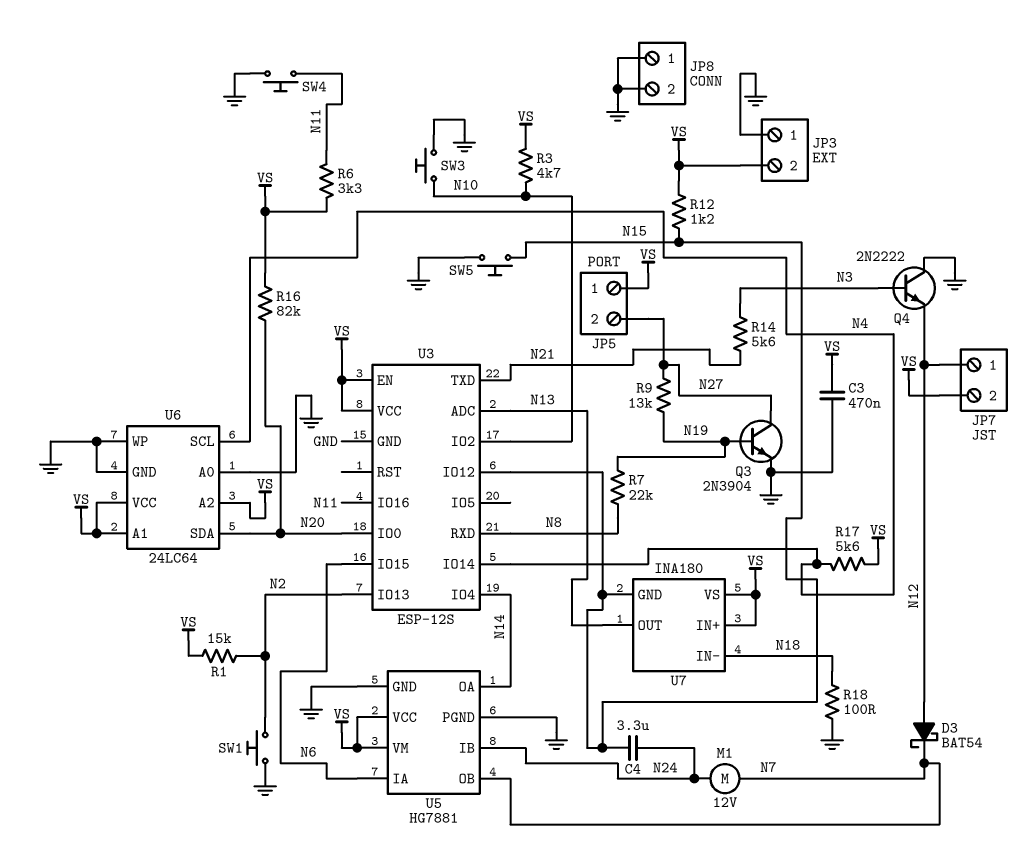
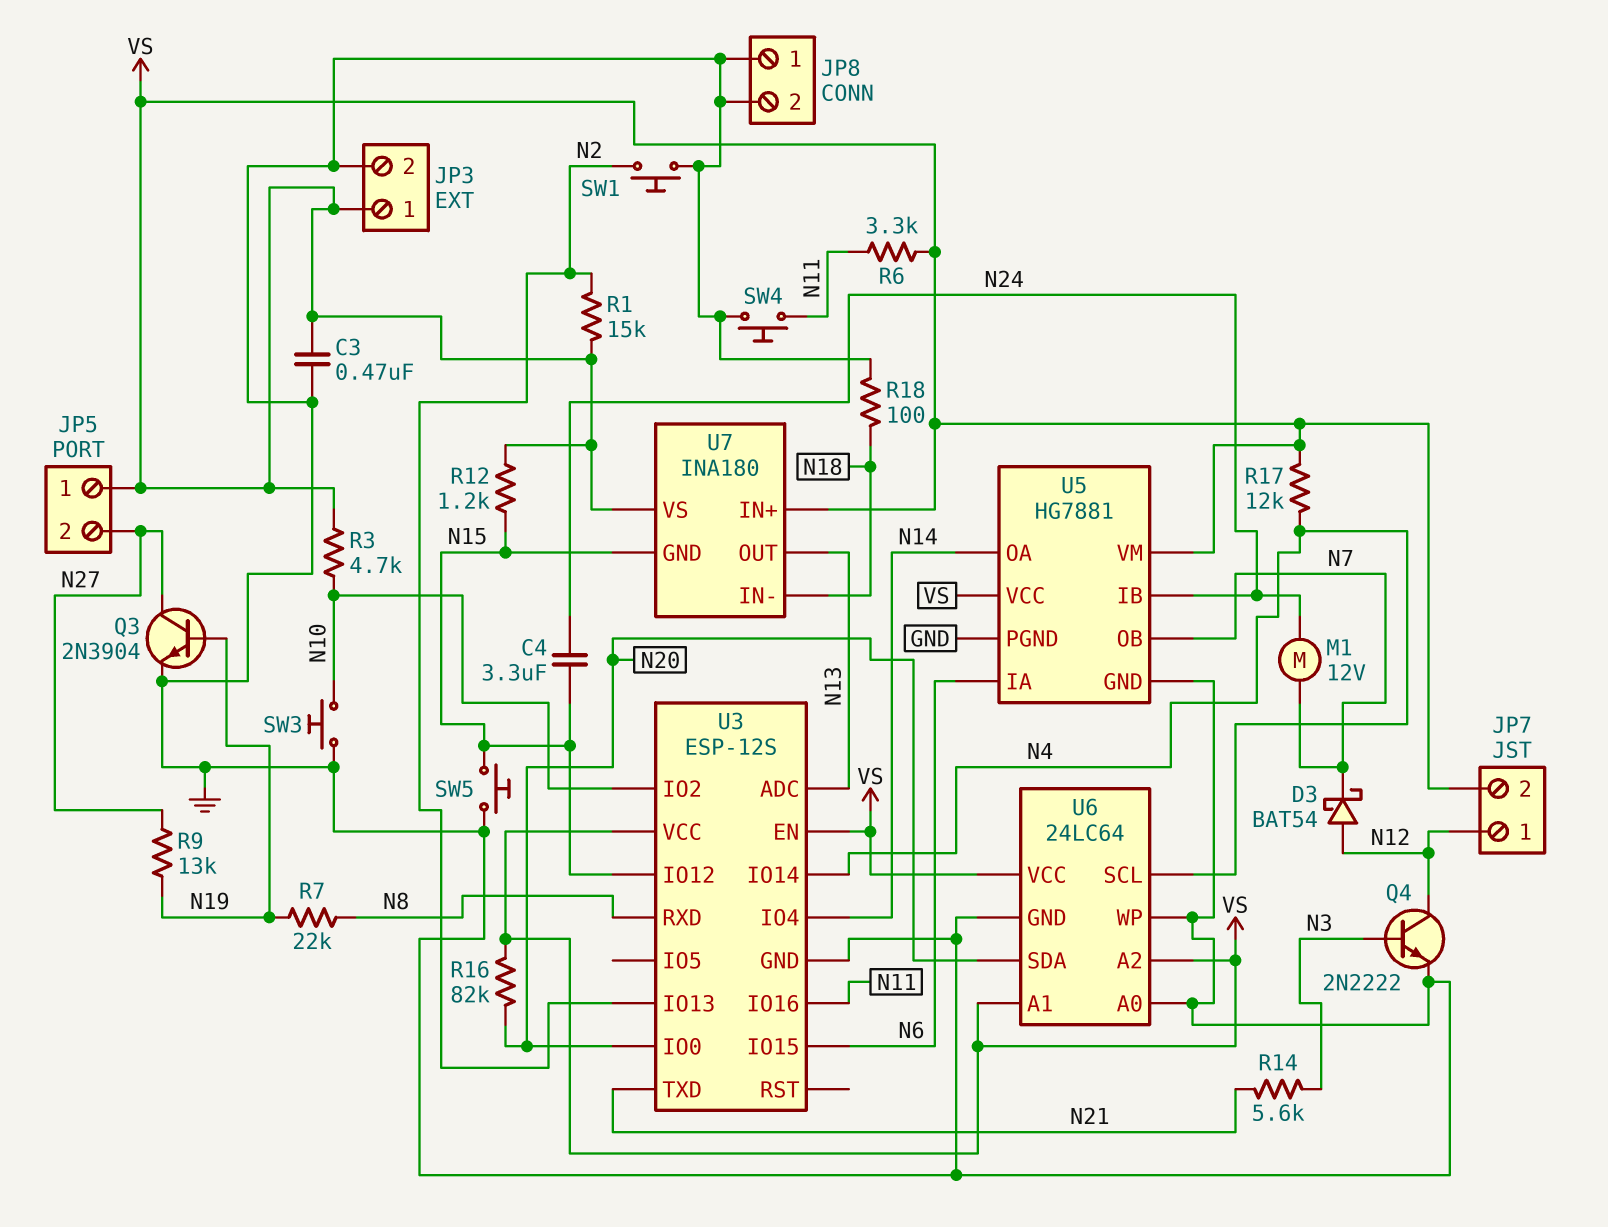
JP3 pin 1: GND -> VS
JP3 pin 2: VS -> GND
Q4: NPN 2N2222 (B N3, C GND, E N12) -> NPN 2N2222 (B N3, C N12, E GND)
R17: 5.6k (N4, VS) -> 12k (N4, VS)

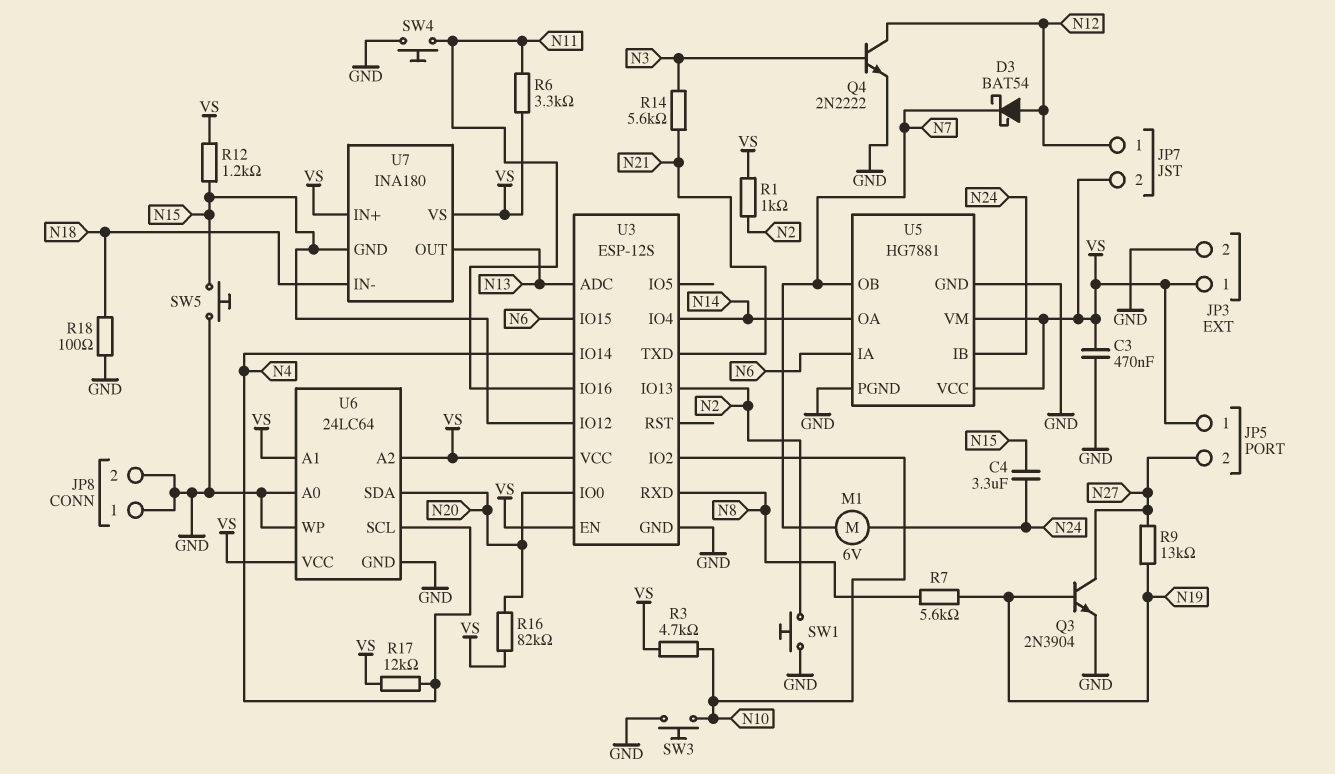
M1: motor 12V (N7, N24) -> motor 6V (N7, N24)
R1: 15k (N2, VS) -> 1k (N2, VS)
R7: 22k (N8, N19) -> 5.6k (N8, N19)

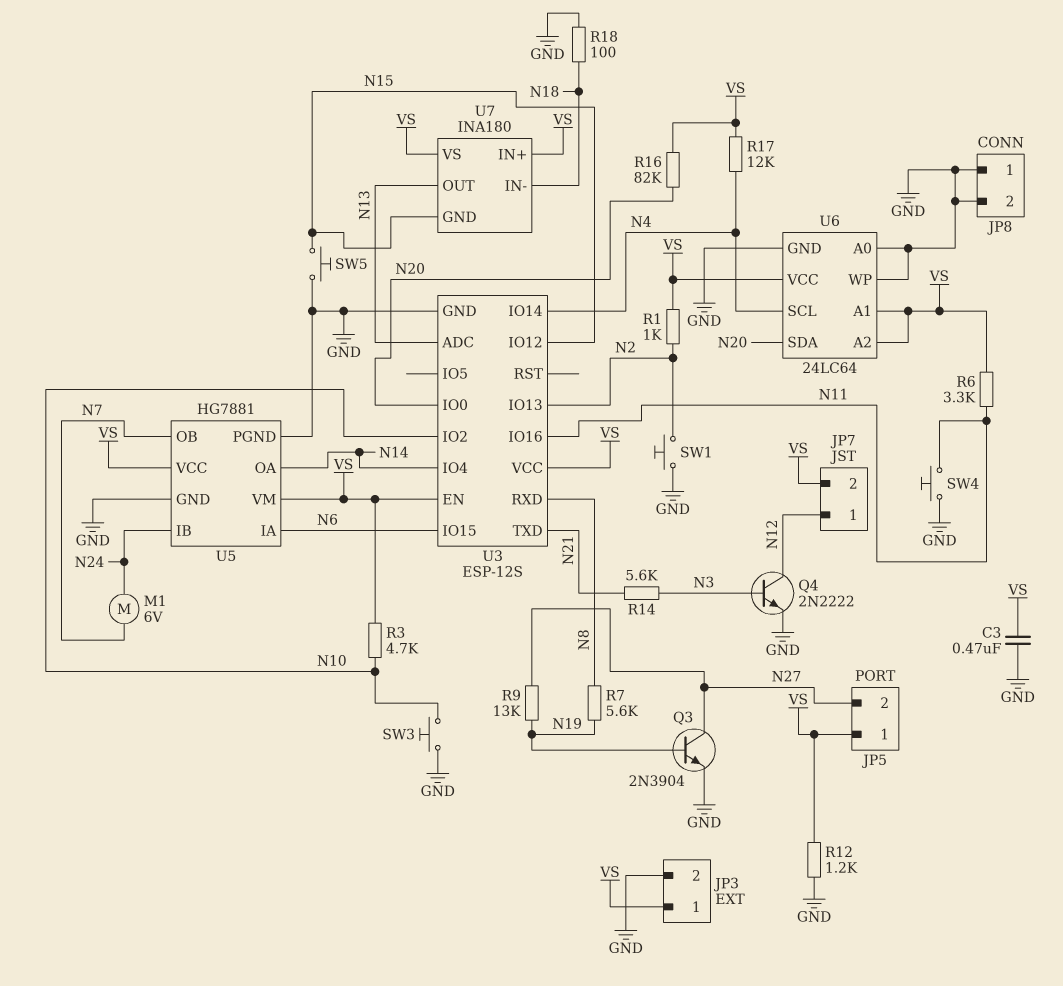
C4: 3.3uF (N15, N24) -> none
D3: schottky BAT54 (A N12, K N7) -> none
R12: 1.2k (N15, VS) -> 1.2k (GND, VS)

